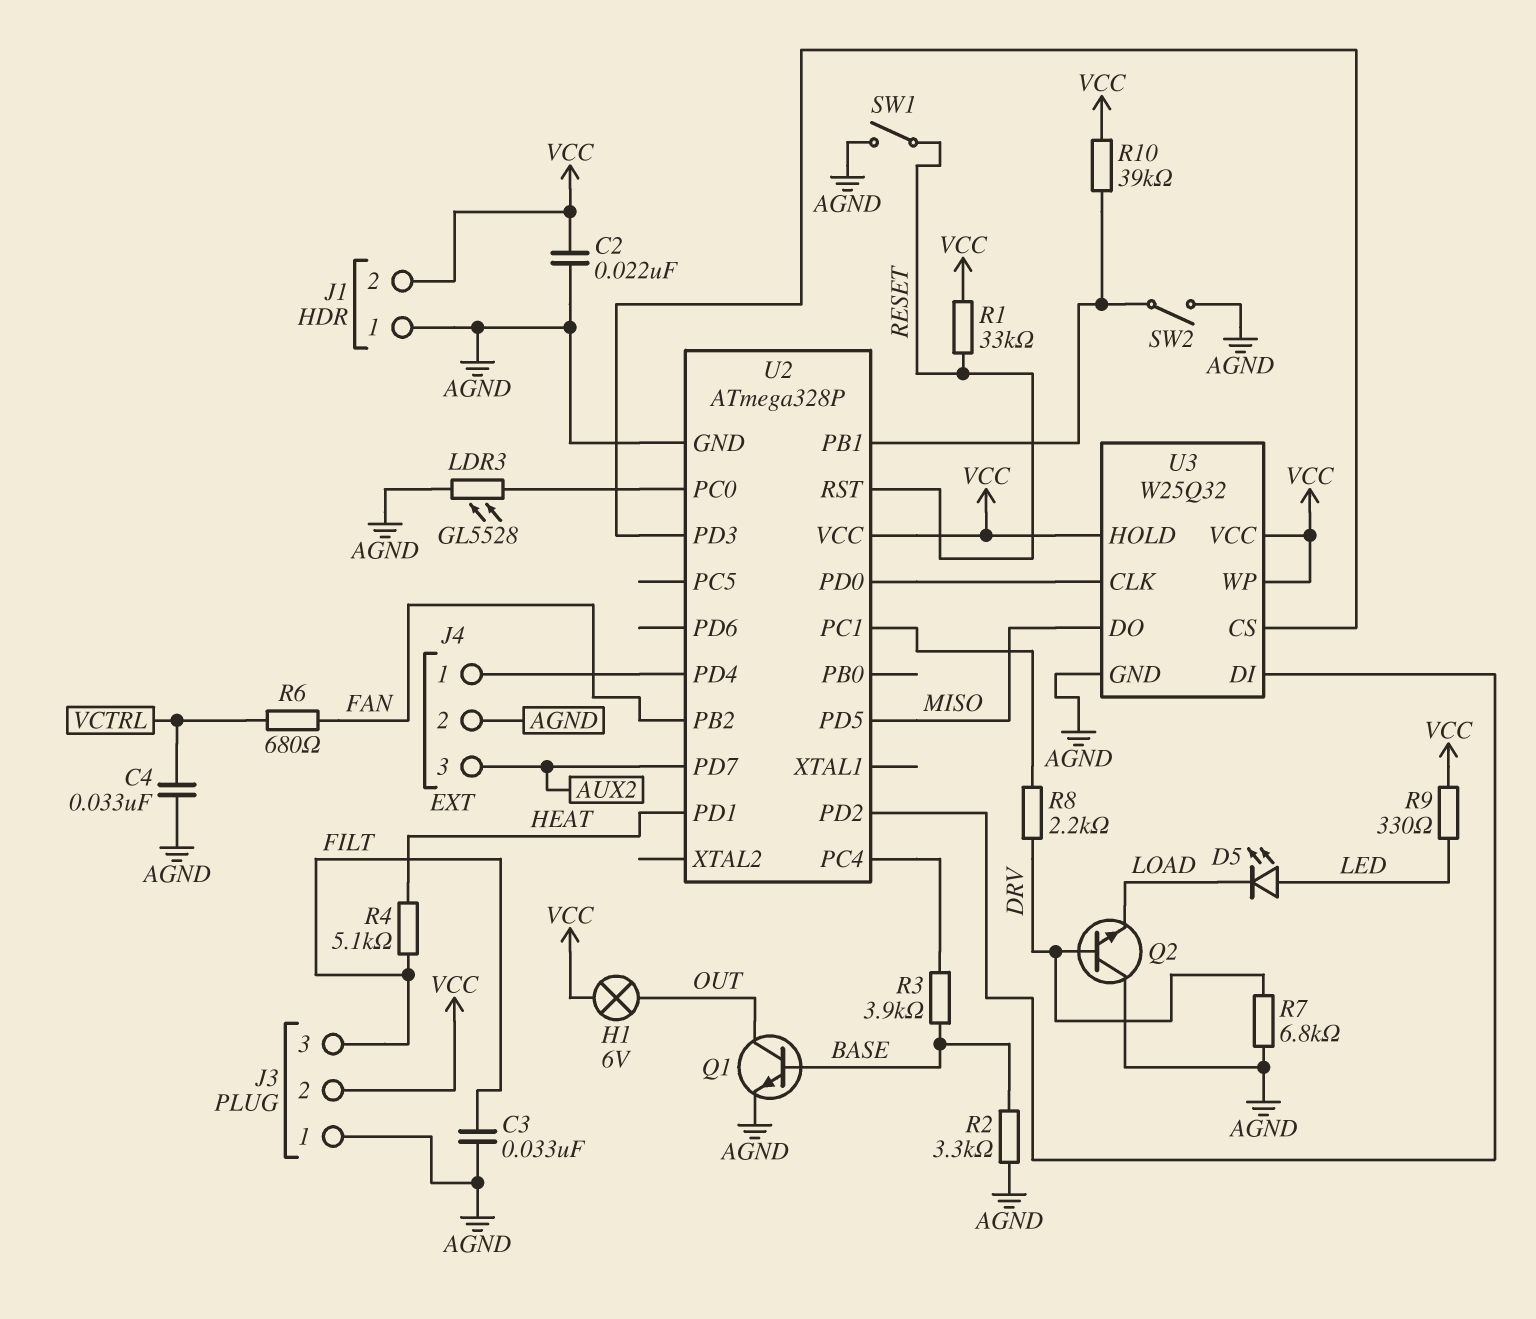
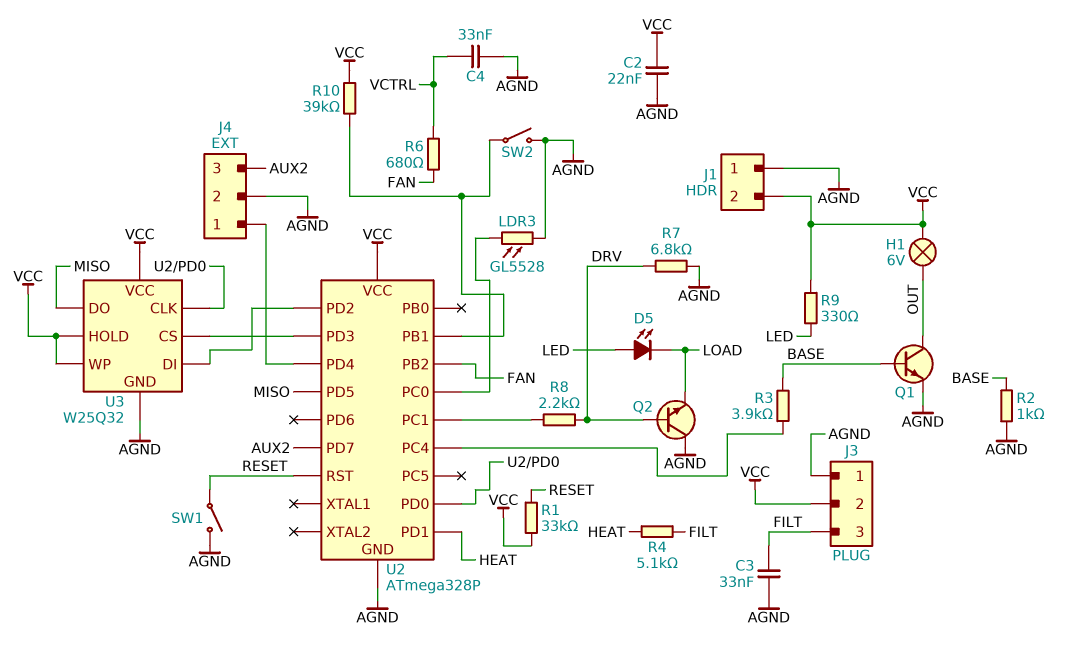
R2: 3.3k (AGND, BASE) -> 1k (AGND, BASE)

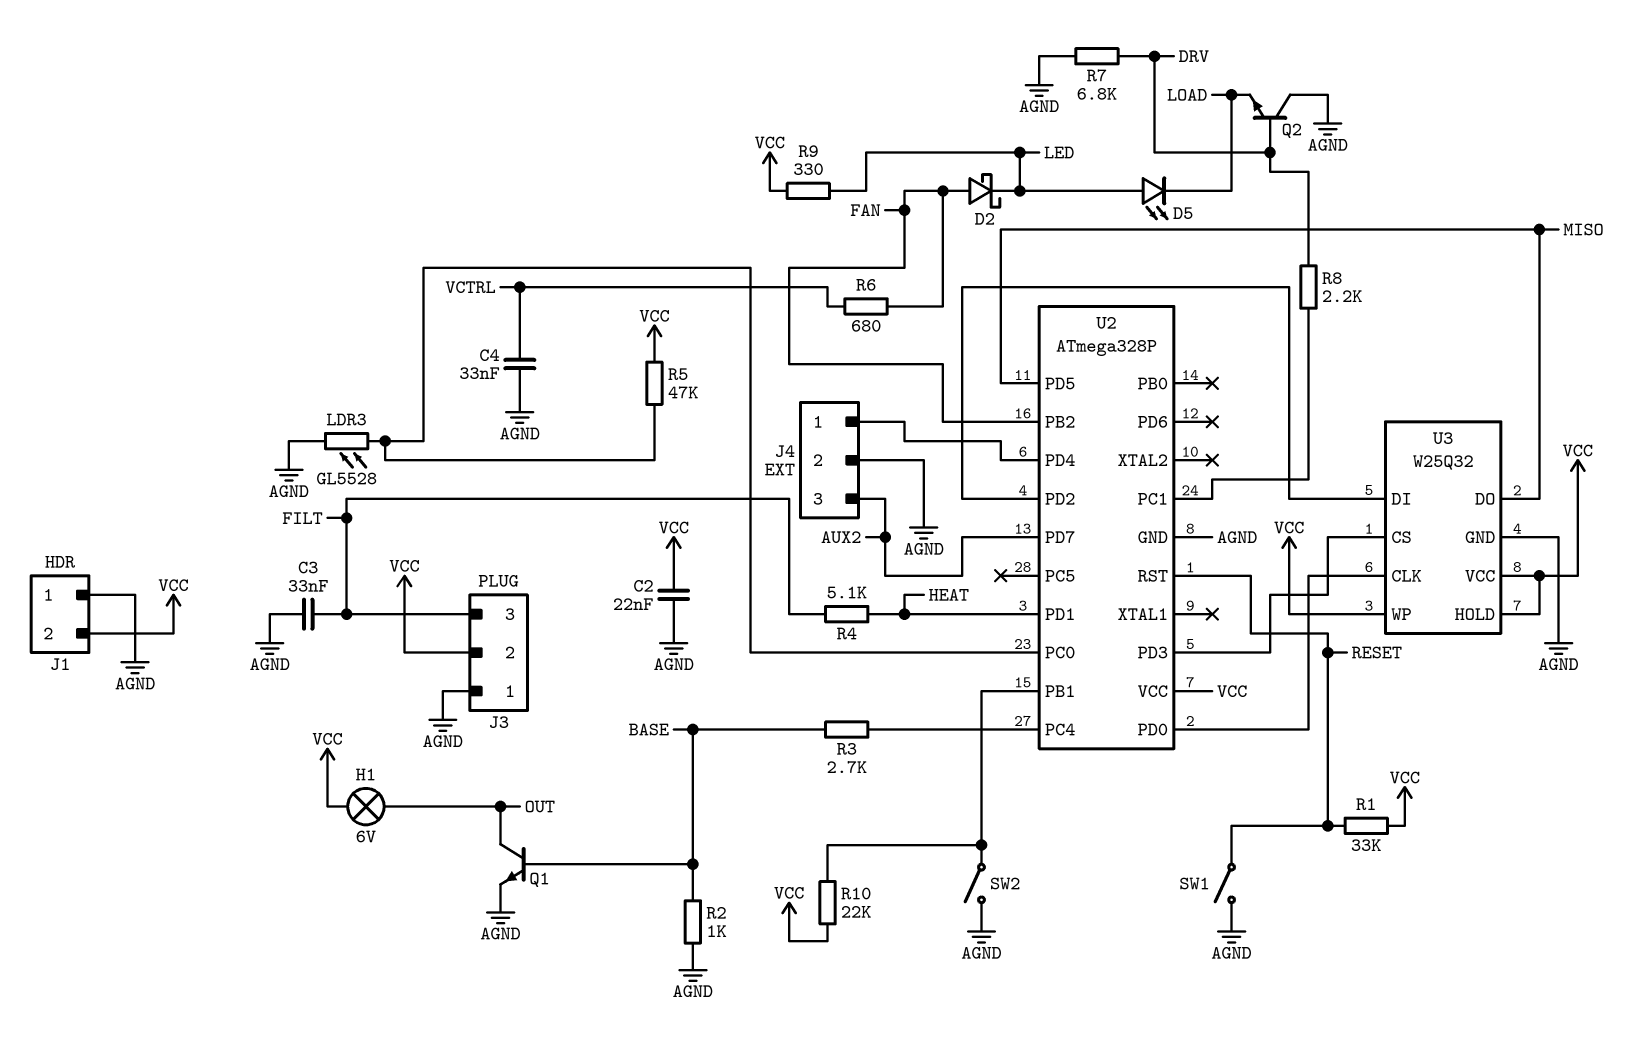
D2: none -> schottky (A FAN, K LED)
R3: 3.9k (BASE, U2/PC4) -> 2.7k (BASE, U2/PC4)
R5: none -> 47k (U2/PC0, VCC)
R10: 39k (U2/PB1, VCC) -> 22k (U2/PB1, VCC)

